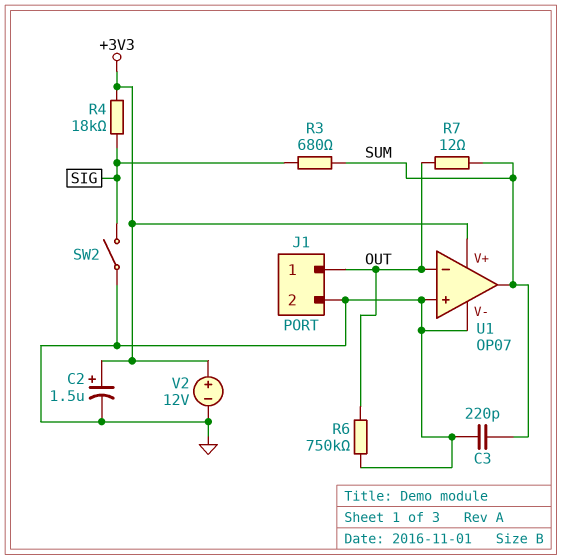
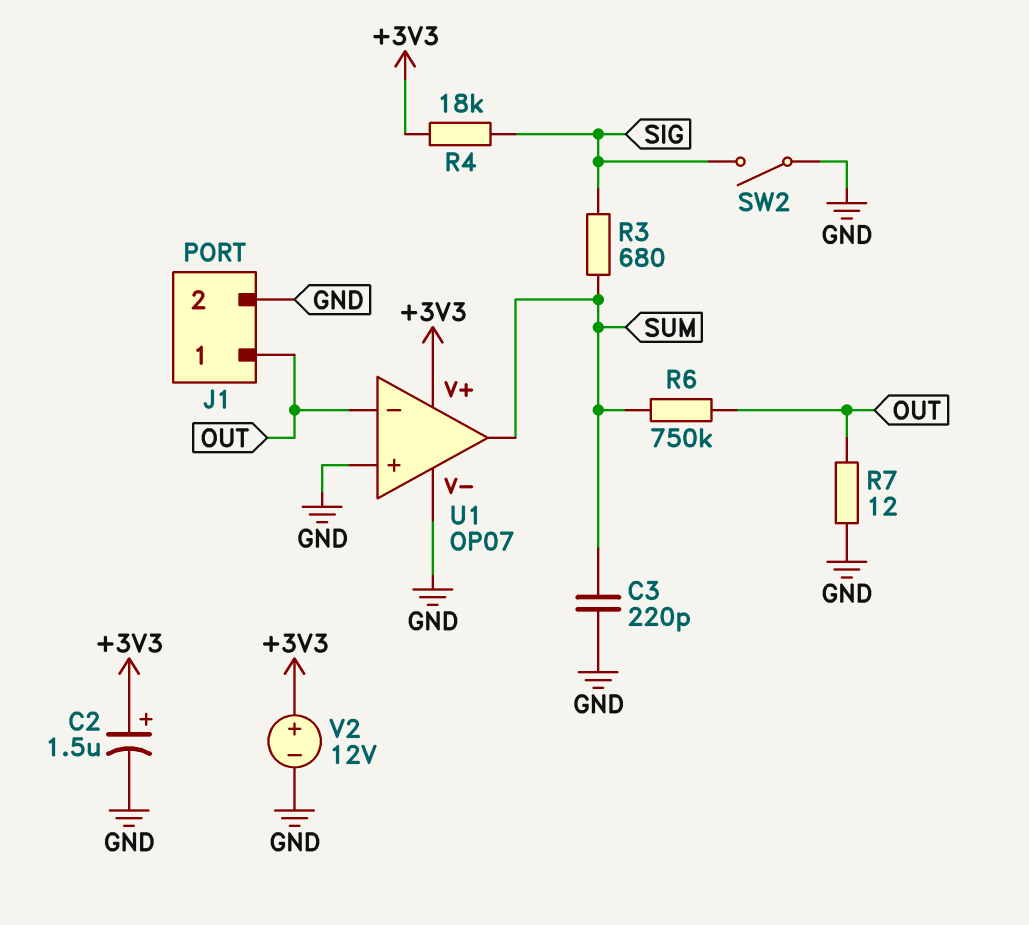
R6: 750k (GND, OUT) -> 750k (OUT, SUM)
R7: 12 (OUT, SUM) -> 12 (GND, OUT)

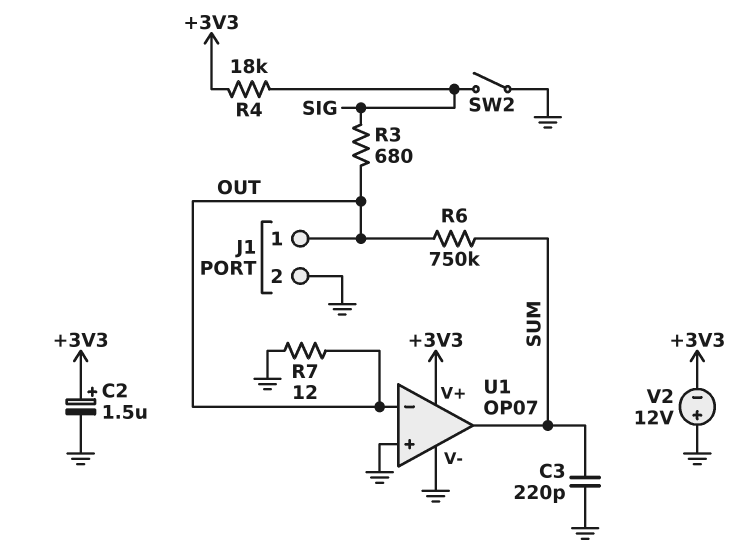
R3: 680 (SIG, SUM) -> 680 (OUT, SIG)
V2: 12V (plus +3V3, minus GND) -> 12V (plus GND, minus +3V3)

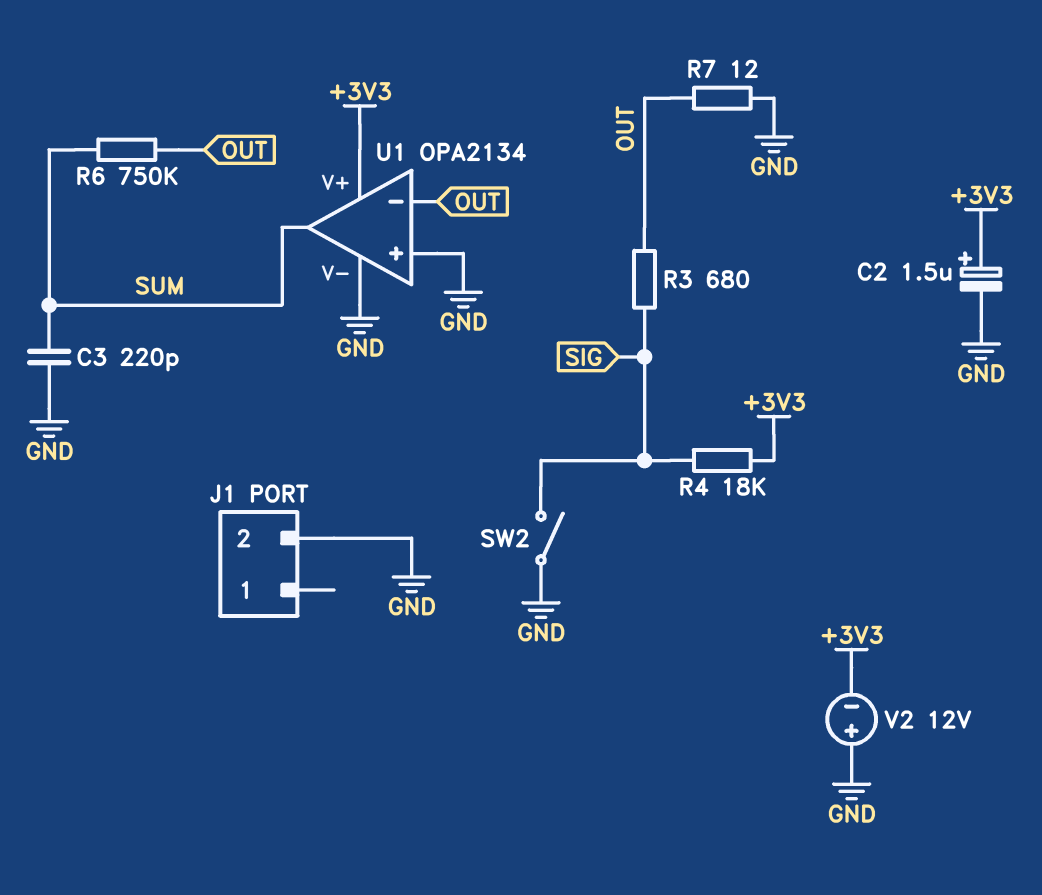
J1 pin 1: OUT -> none
U1: OP07 -> OPA2134

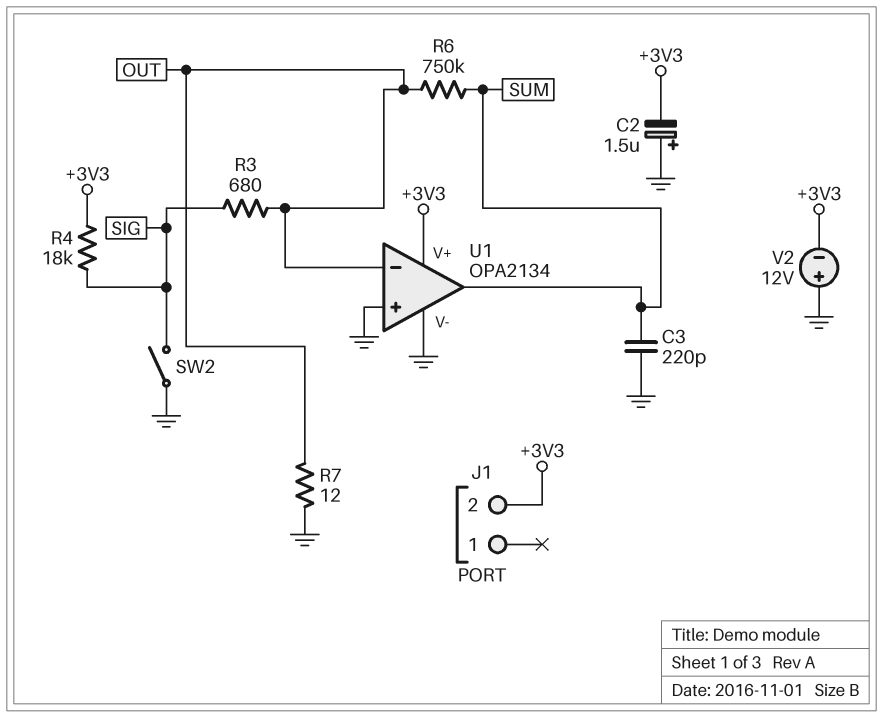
C2: 1.5uF (plus +3V3, minus GND) -> 1.5uF (plus GND, minus +3V3)
J1 pin 2: GND -> +3V3

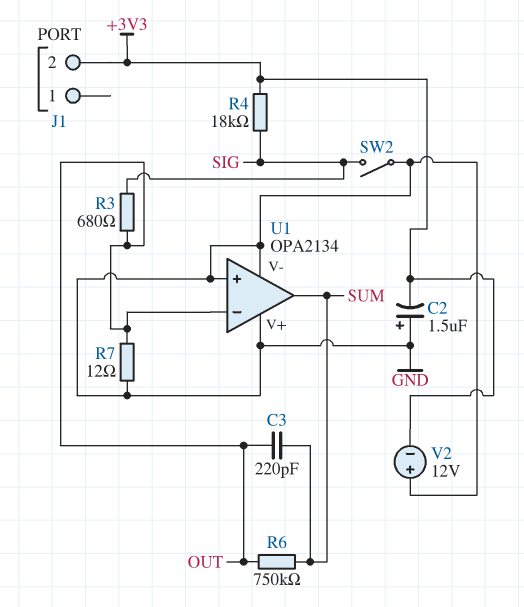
C3: 220pF (GND, SUM) -> 220pF (OUT, SUM)
U1 pin V+: +3V3 -> GND

